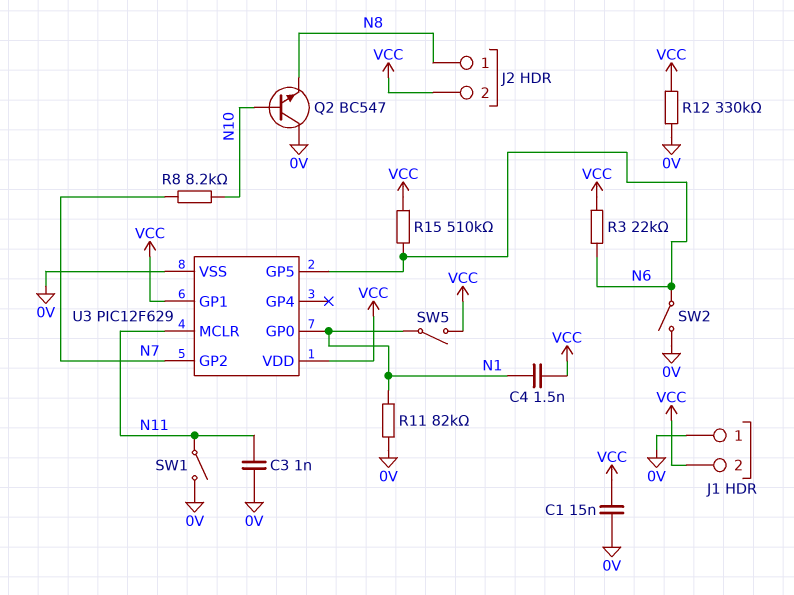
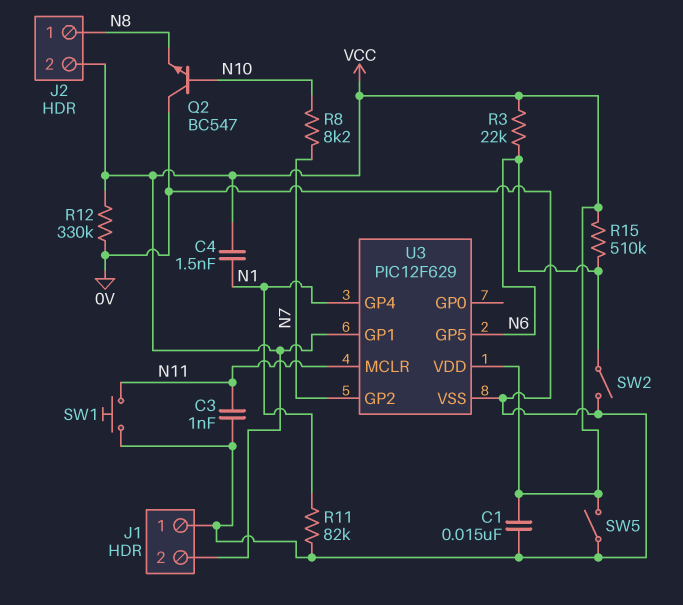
SW1: switch (0V, N11) -> button (0V, N11)
SW5: switch (N1, VCC) -> switch (0V, VCC)
U3 pin GP0: N1 -> none
U3 pin GP4: none -> N1

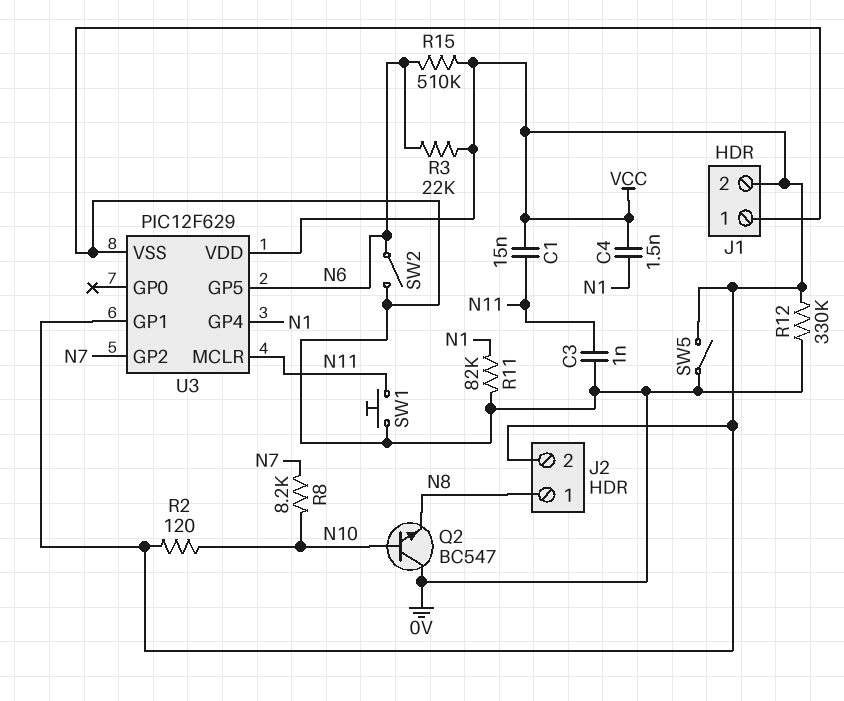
C1: 15nF (0V, VCC) -> 15nF (N11, VCC)
R2: none -> 120 (N10, VCC)

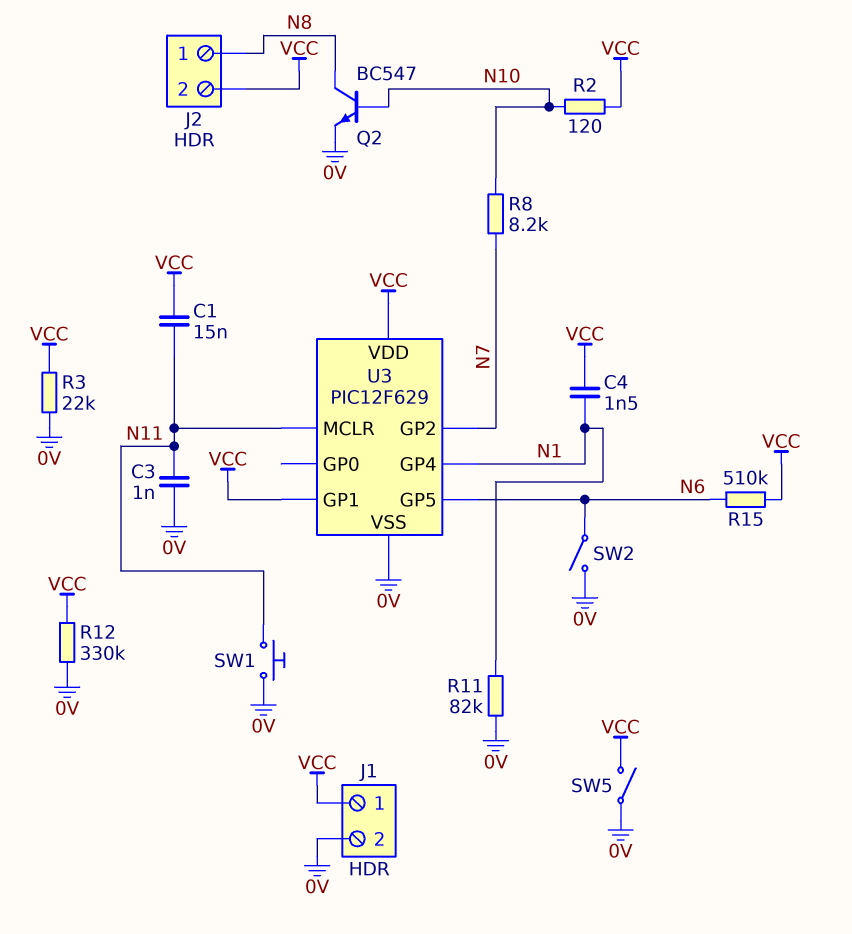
J1 pin 1: 0V -> VCC
J1 pin 2: VCC -> 0V
Q2: NPN BC547 (B N10, C 0V, E N8) -> NPN BC547 (B N10, C N8, E 0V)
R3: 22k (N6, VCC) -> 22k (0V, VCC)

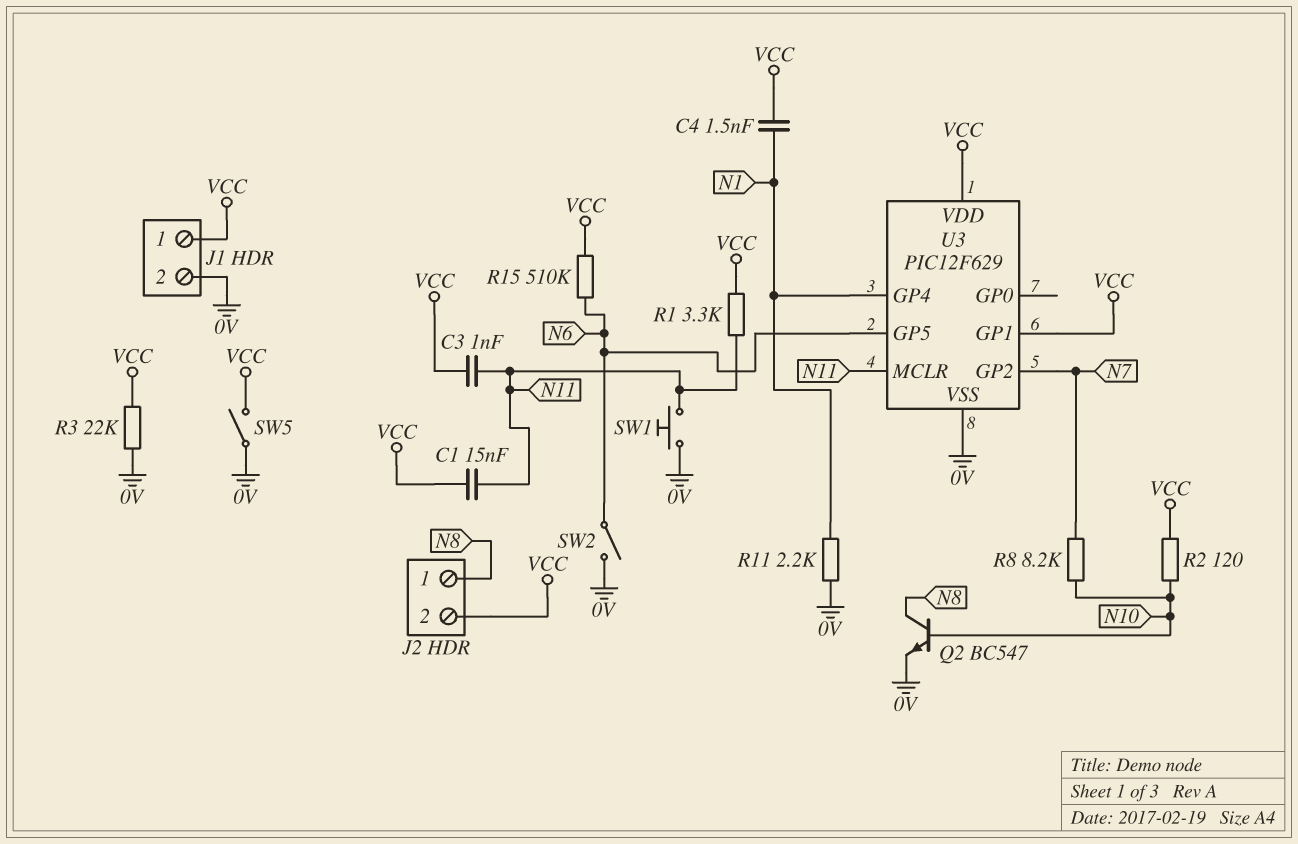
C3: 1nF (0V, N11) -> 1nF (N11, VCC)
R1: none -> 3.3k (N11, VCC)
R11: 82k (0V, N1) -> 2.2k (0V, N1)
R12: 330k (0V, VCC) -> none

